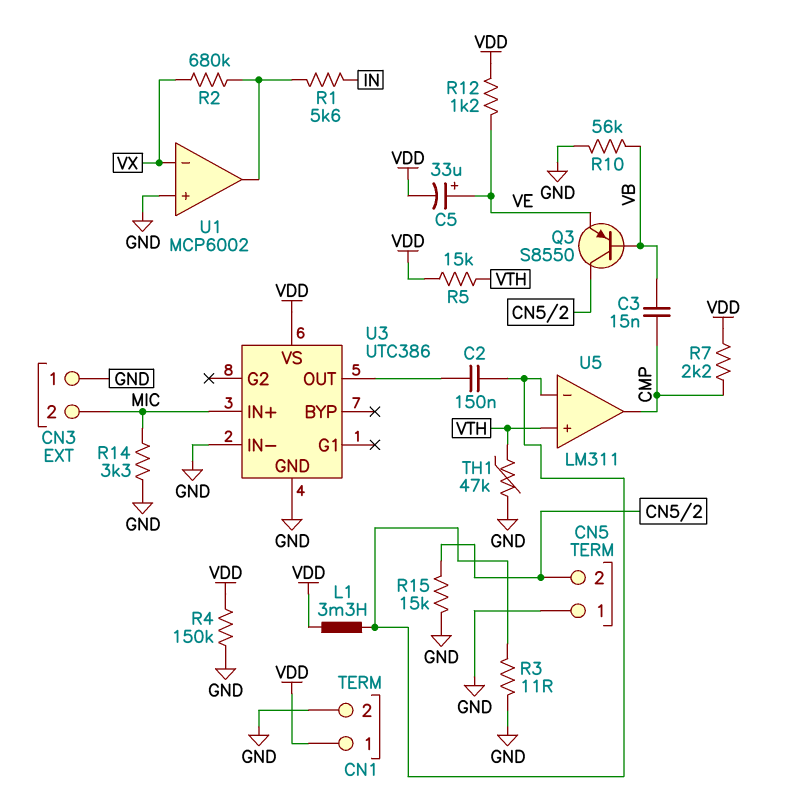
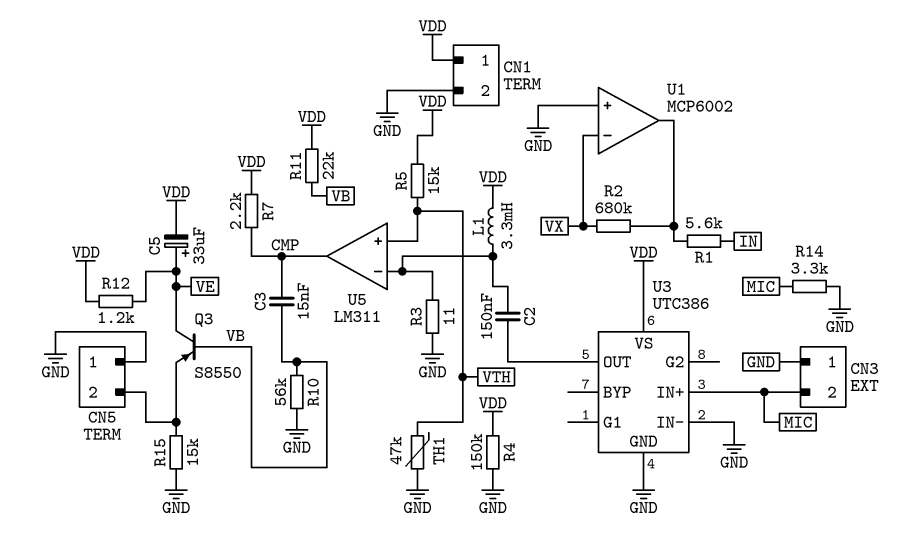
Q3: PNP S8550 (B VB, C CN5/2, E VE) -> PNP S8550 (B VB, C VE, E CN5/2)
R11: none -> 22k (VB, VDD)

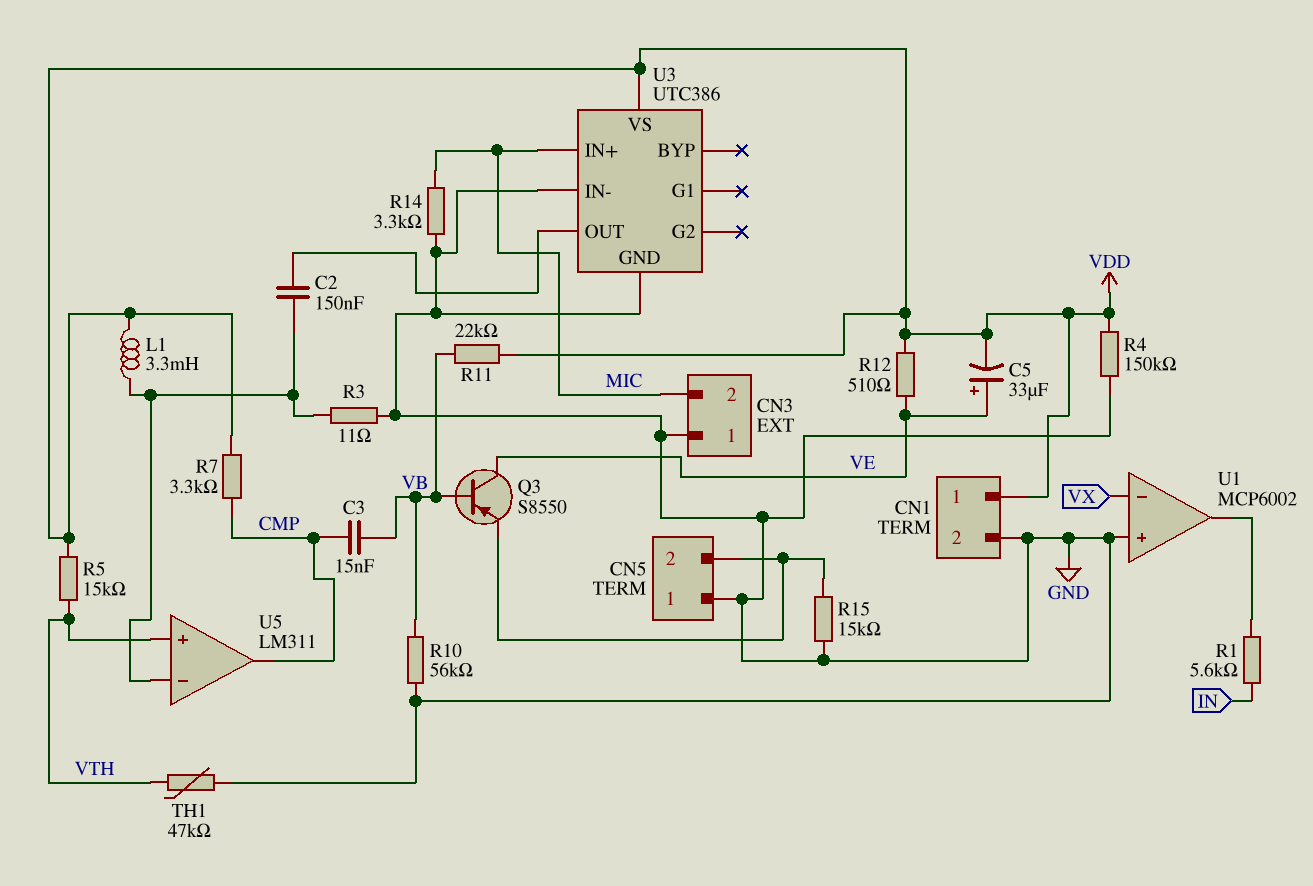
R2: 680k (U1/out, VX) -> none
R7: 2.2k (CMP, VDD) -> 3.3k (CMP, VDD)
R12: 1.2k (VDD, VE) -> 510 (VDD, VE)

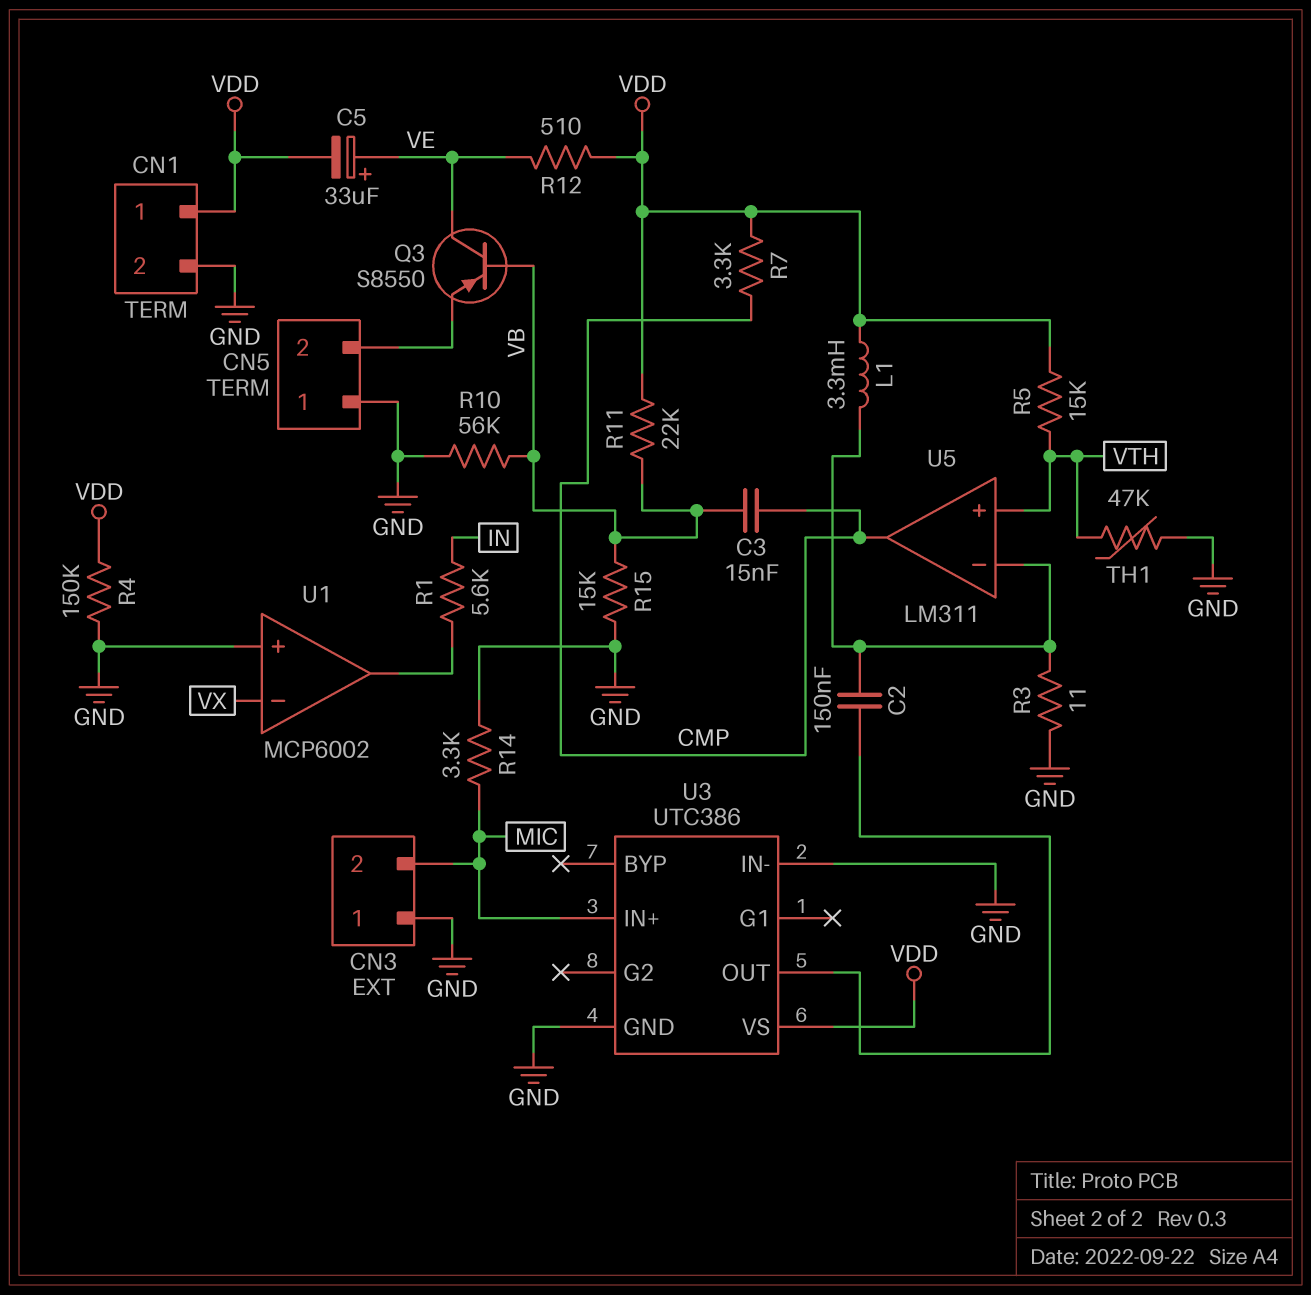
R15: 15k (CN5/2, GND) -> 15k (GND, VB)

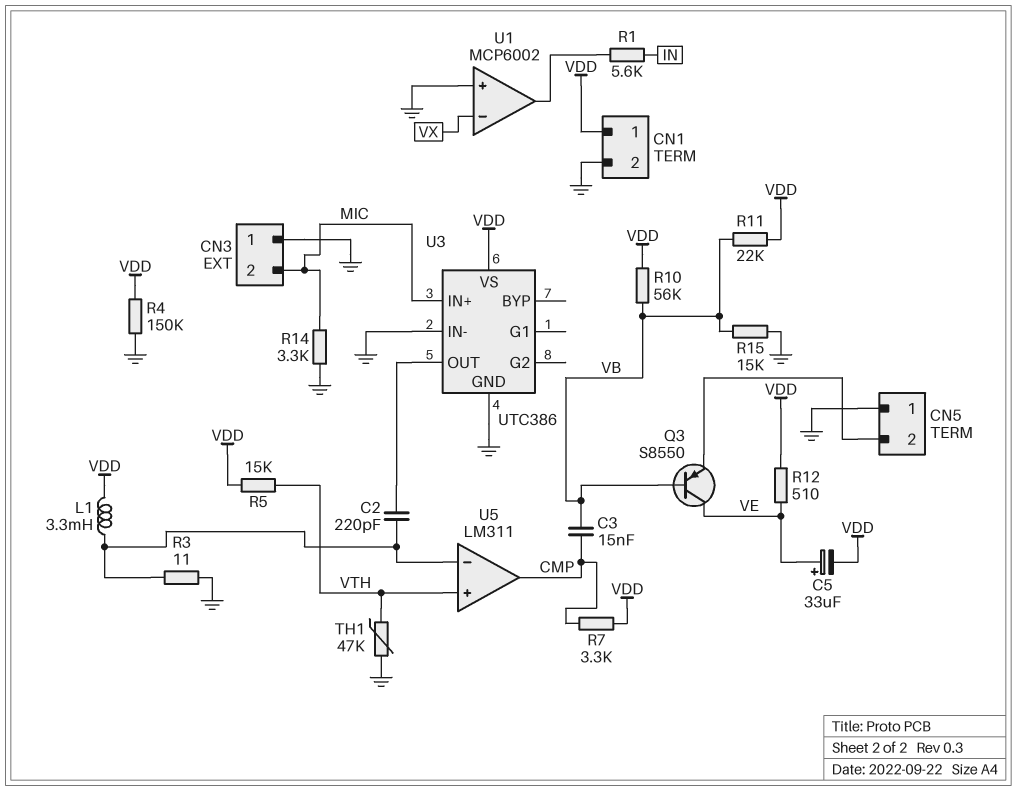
C2: 150nF (U3/OUT, U5/in-) -> 220pF (U3/OUT, U5/in-)
R10: 56k (GND, VB) -> 56k (VB, VDD)

